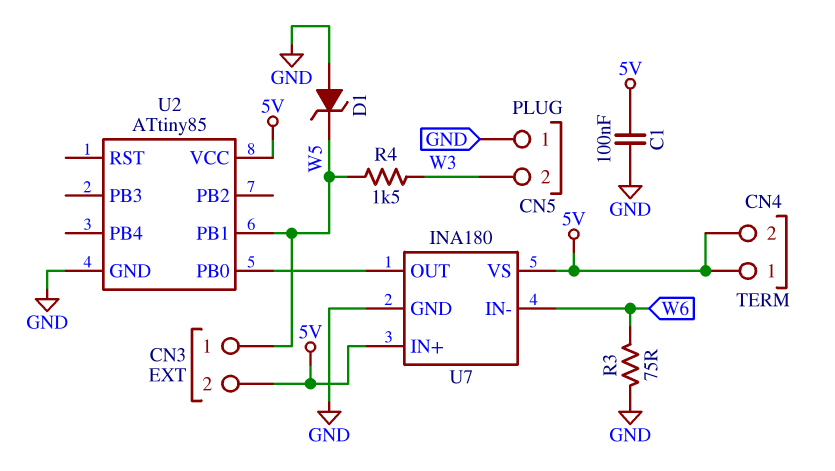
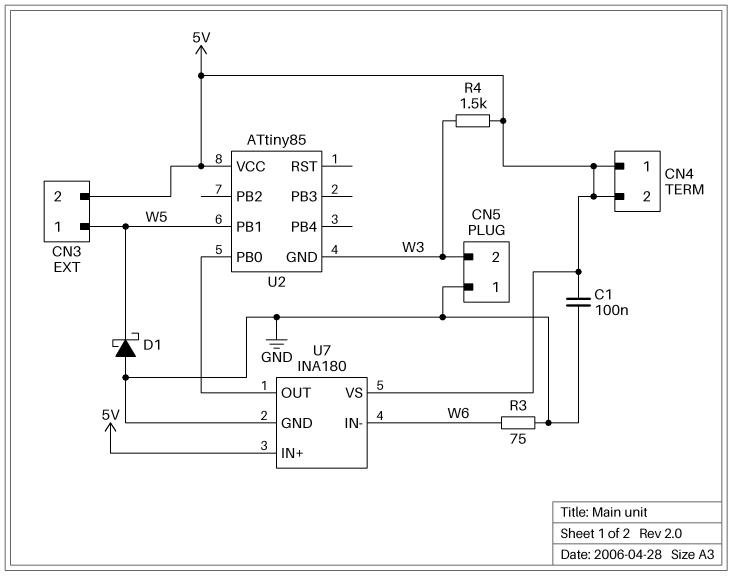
D1: zener (A GND, K W5) -> schottky (A GND, K W5)
R4: 1.5k (W3, W5) -> 1.5k (5V, W3)
U2 pin GND: GND -> W3

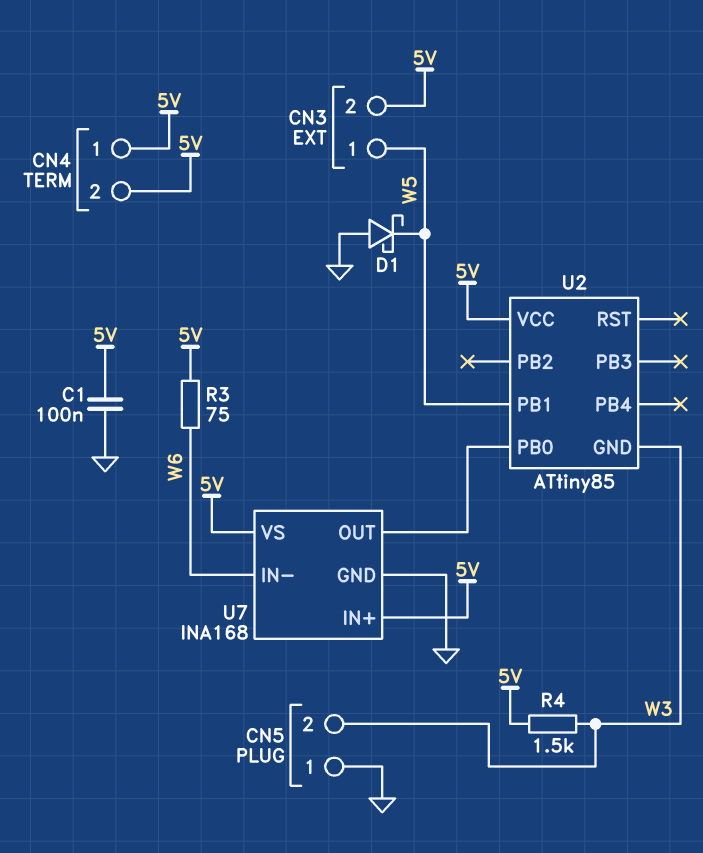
R3: 75 (GND, W6) -> 75 (5V, W6)
U7: INA180 -> INA168

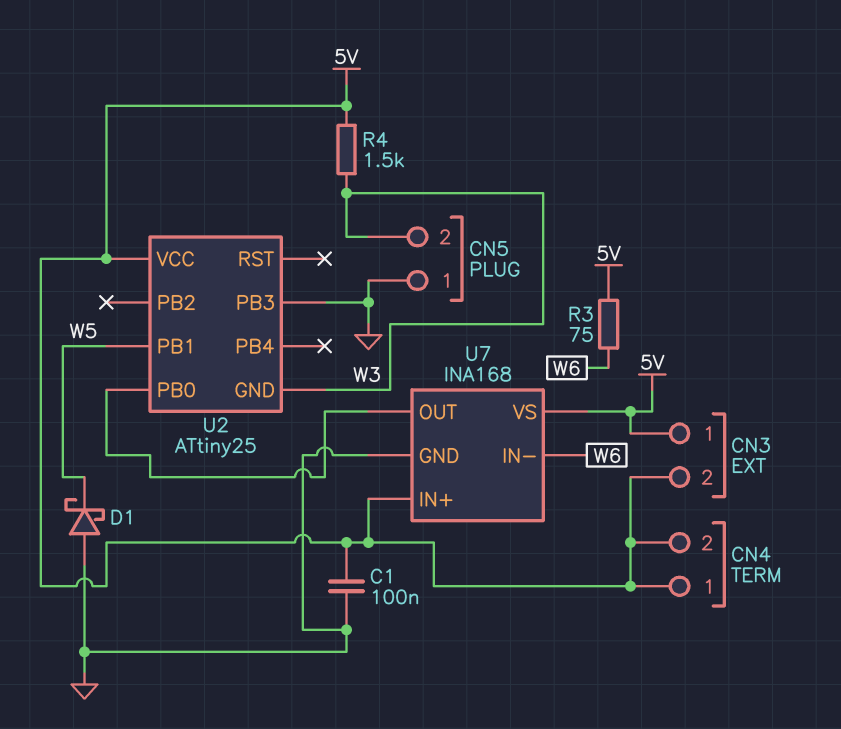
CN3 pin 1: W5 -> 5V
U2: ATtiny85 -> ATtiny25
U2 pin PB3: none -> GND

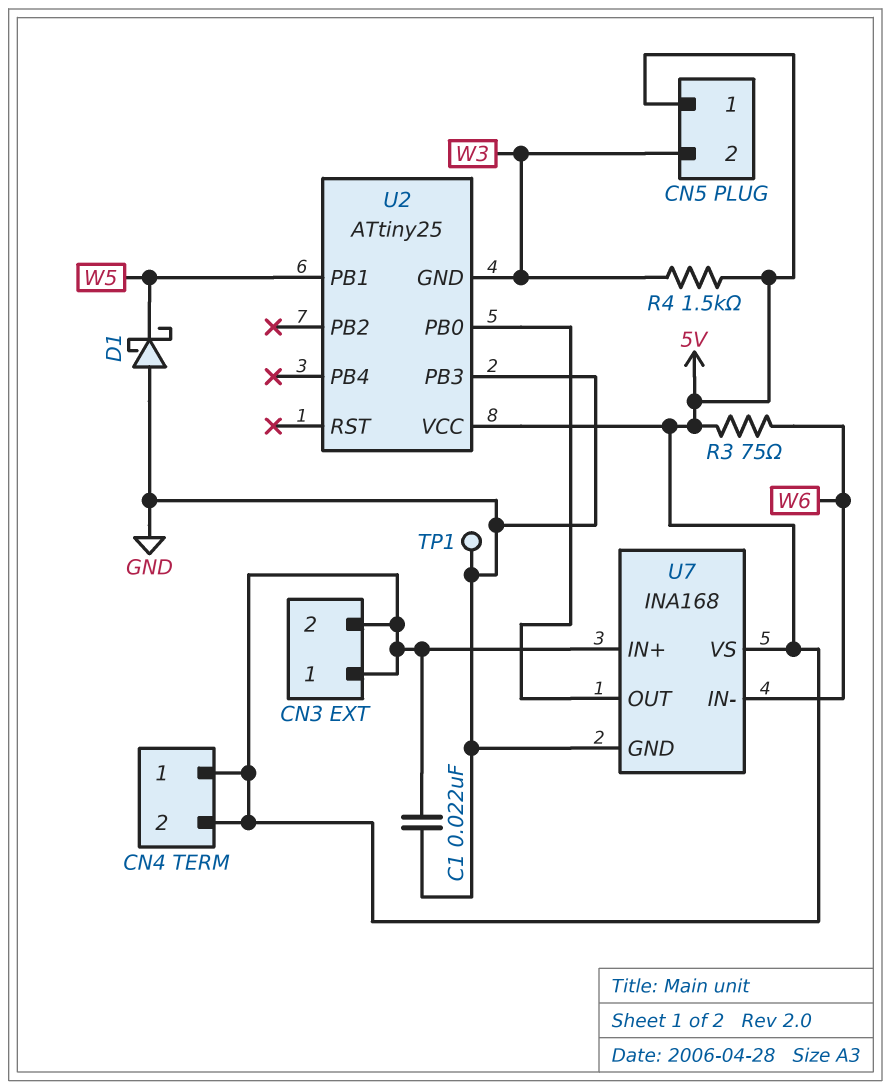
C1: 100nF (5V, GND) -> 22nF (5V, GND)
CN5 pin 1: GND -> 5V
TP1: none -> test point (GND)

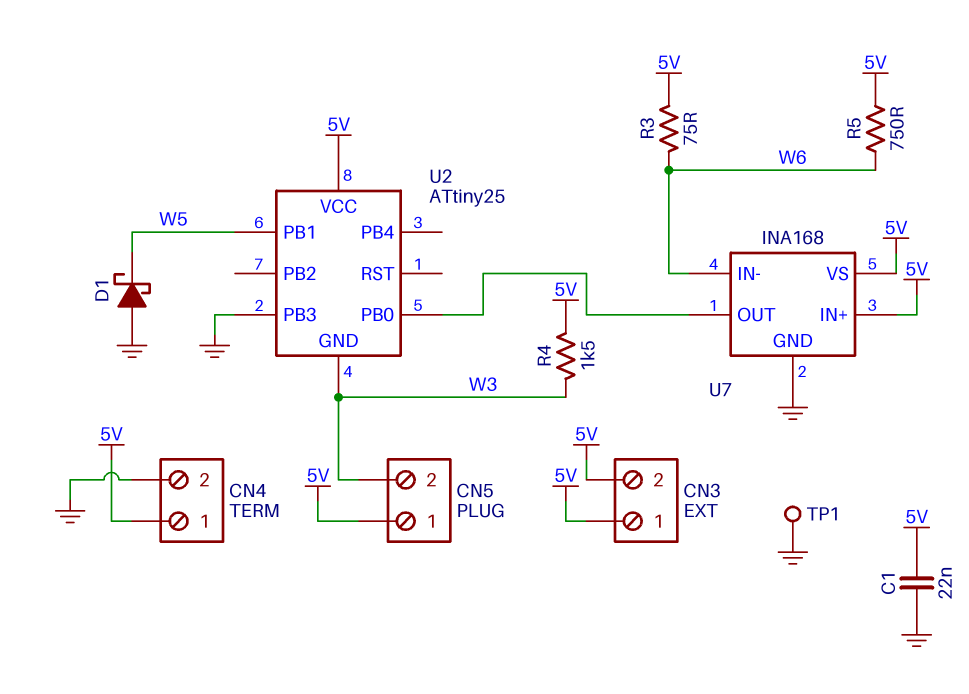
CN4 pin 2: 5V -> GND
R5: none -> 750 (5V, W6)

